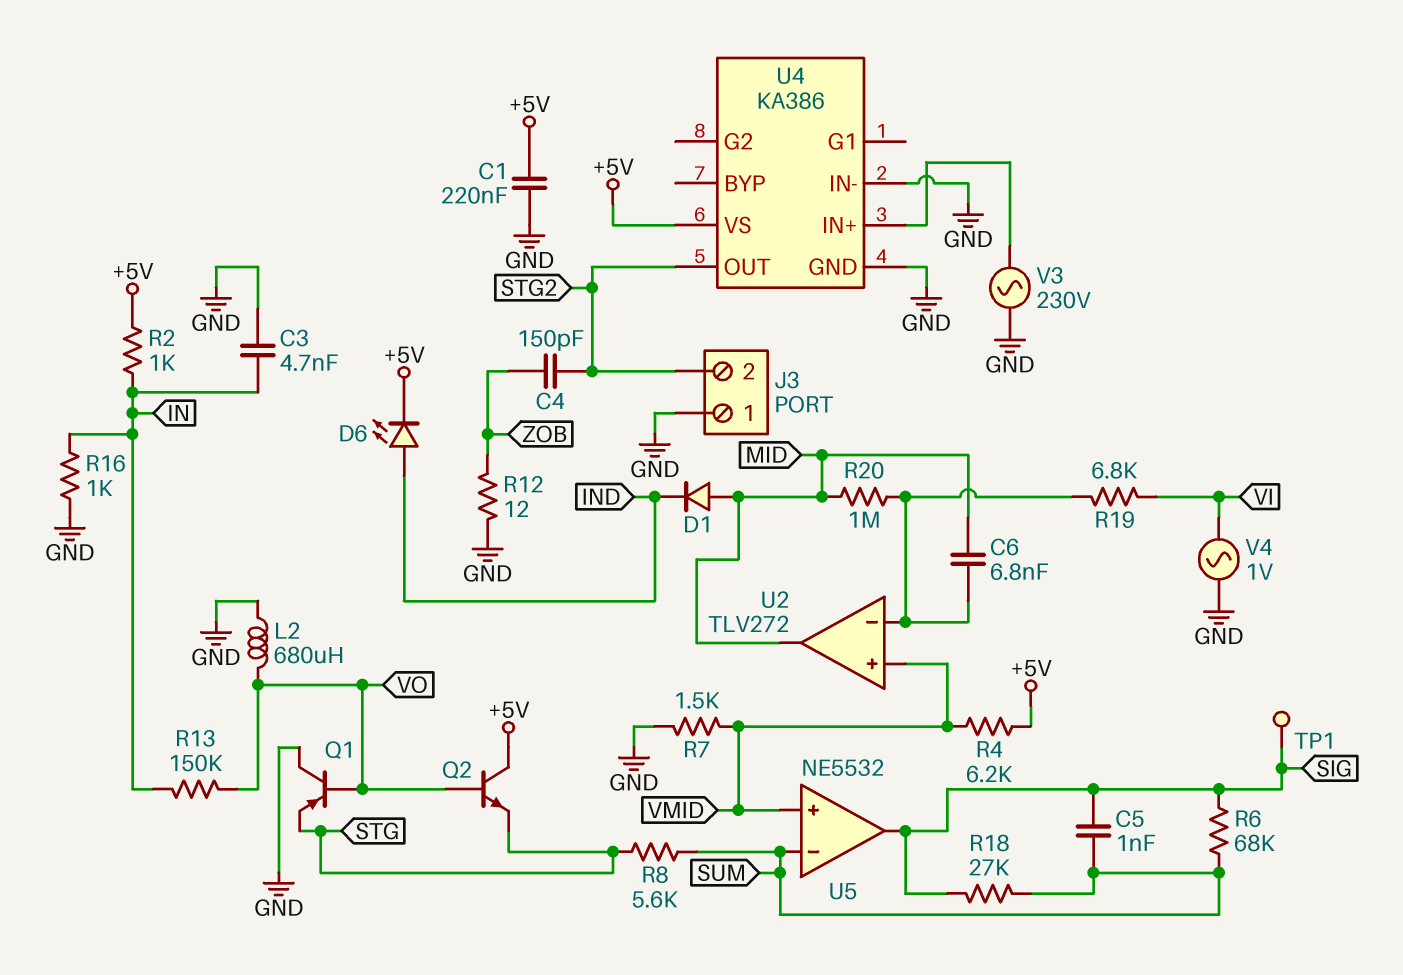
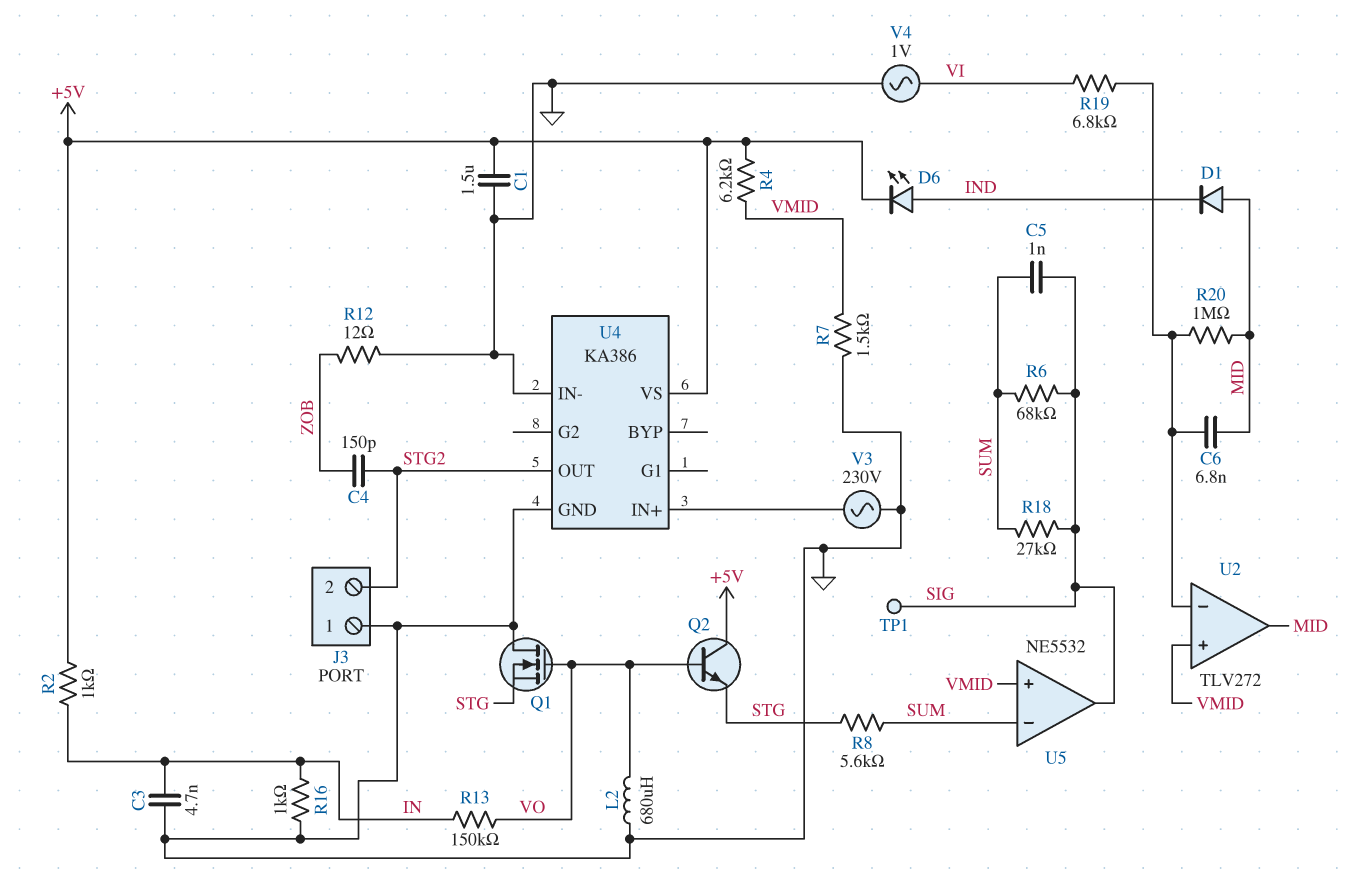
C1: 220nF (+5V, GND) -> 1.5uF (+5V, GND)
Q1: PNP (B VO, C GND, E STG) -> NMOS (G VO, D GND, S STG)

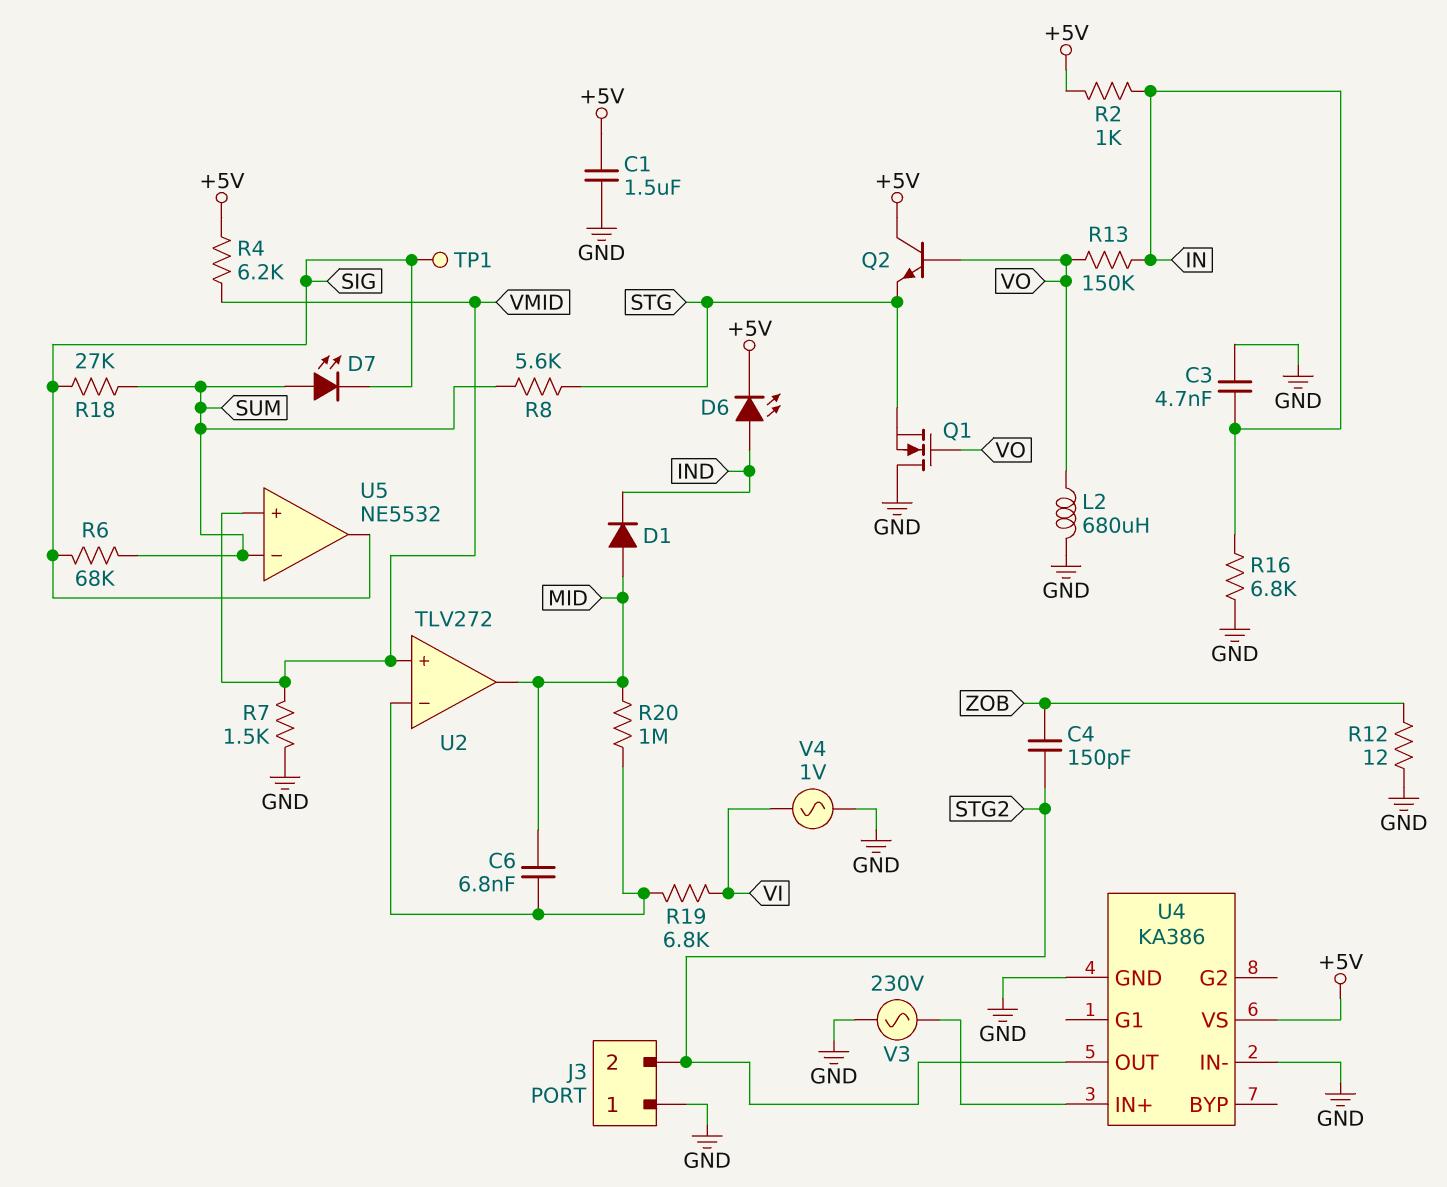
C5: 1nF (SIG, SUM) -> none
D7: none -> LED (A SUM, K SIG)
R16: 1k (GND, IN) -> 6.8k (GND, IN)

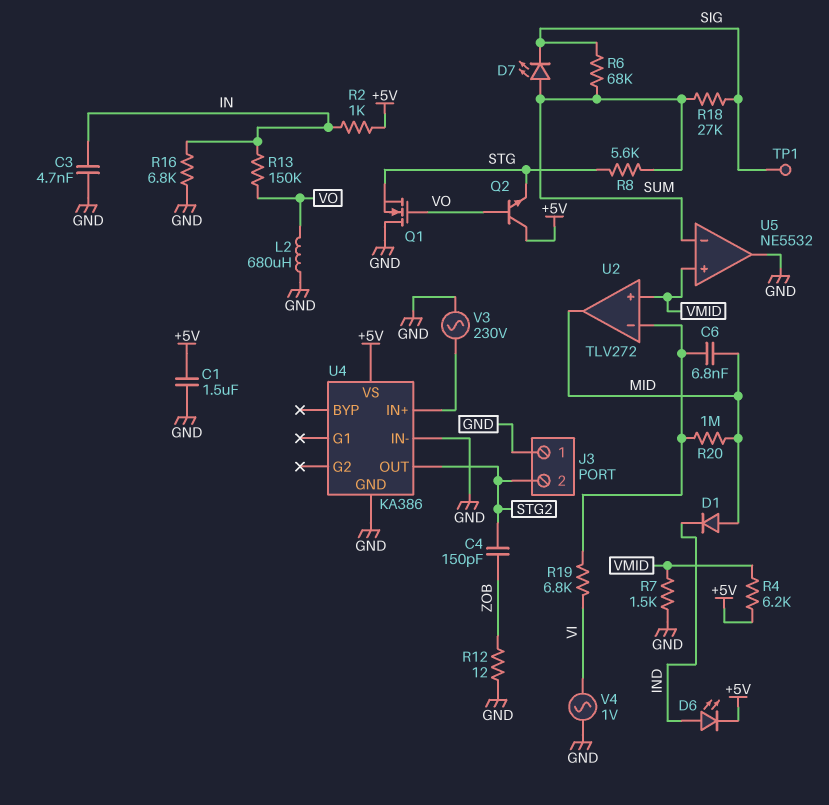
U5 pin out: SIG -> GND

